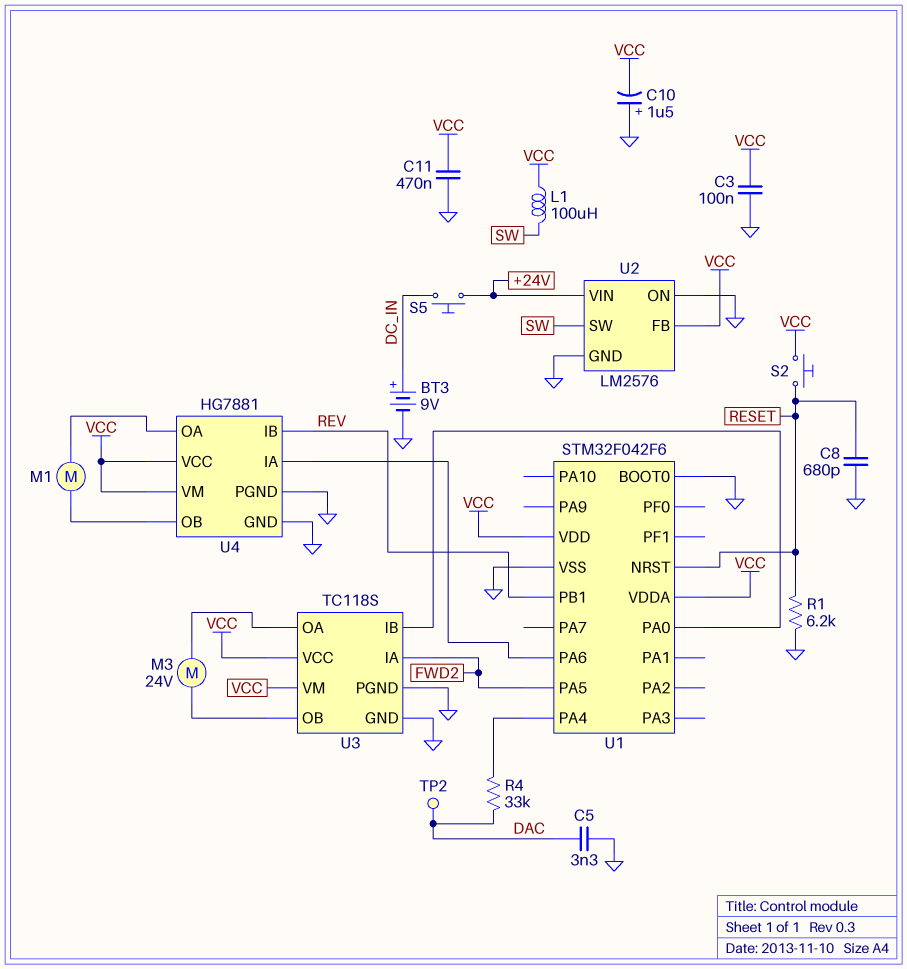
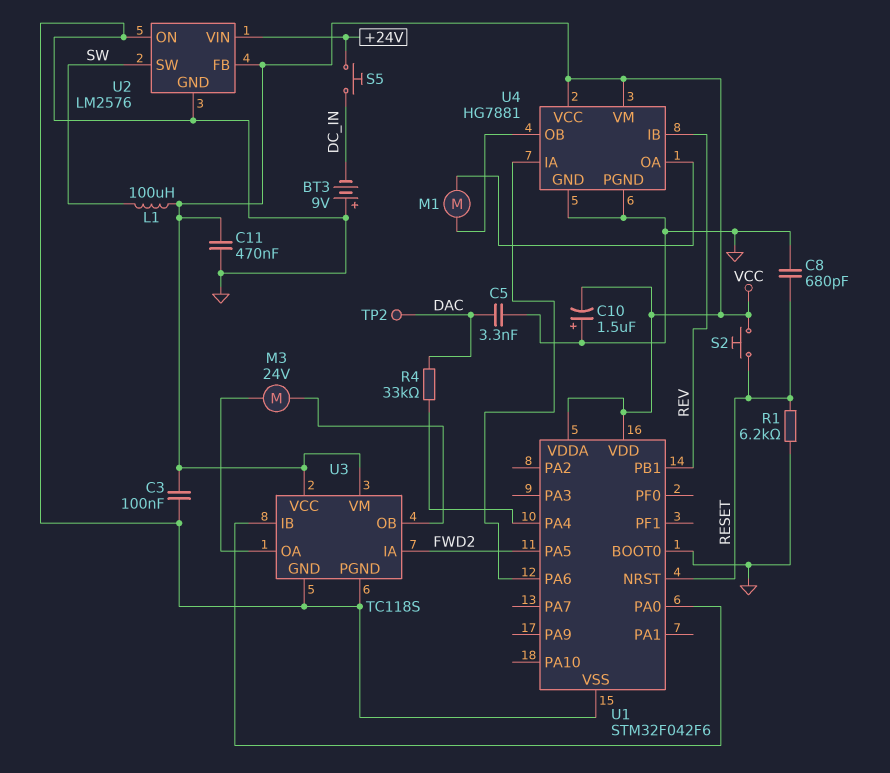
BT3: 9V (plus DC_IN, minus GND) -> 9V (plus GND, minus DC_IN)

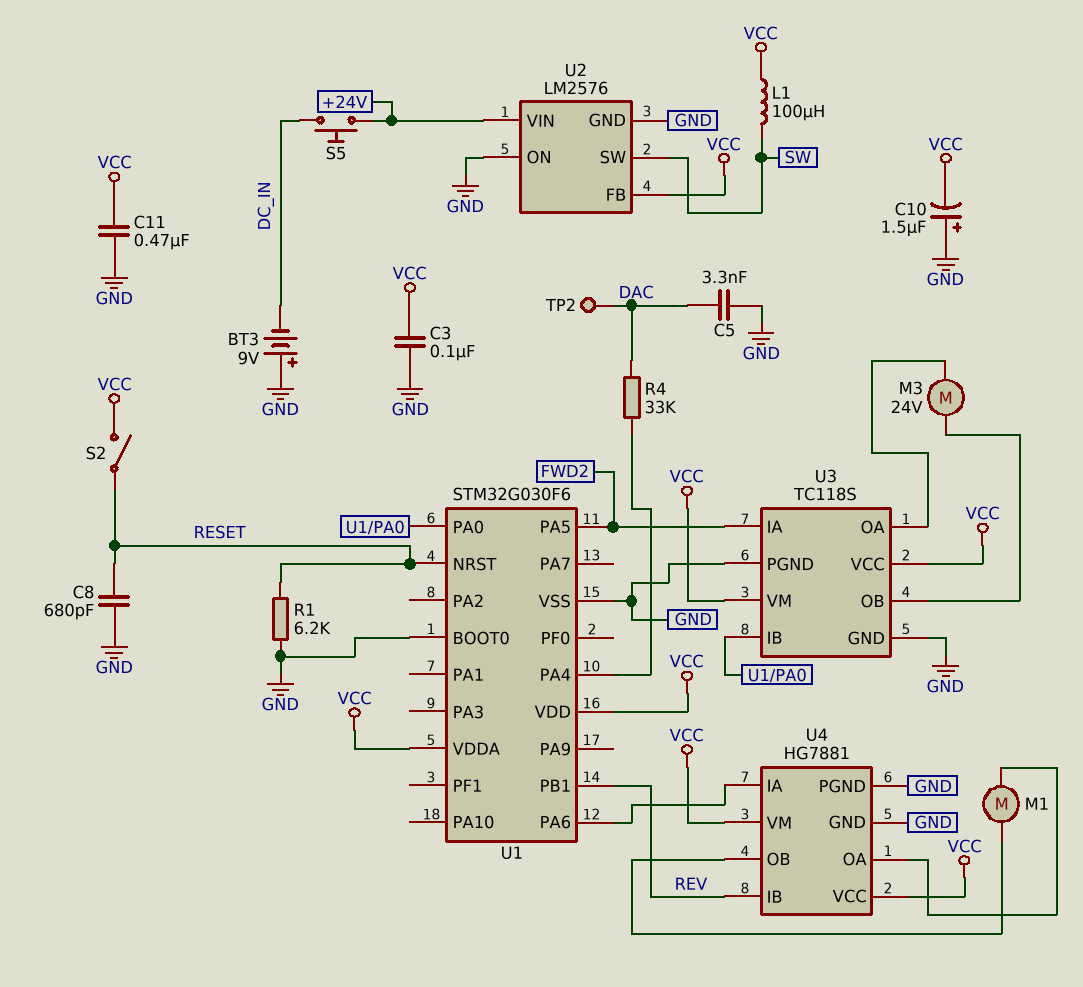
S2: button (RESET, VCC) -> switch (RESET, VCC)
U1: STM32F042F6 -> STM32G030F6

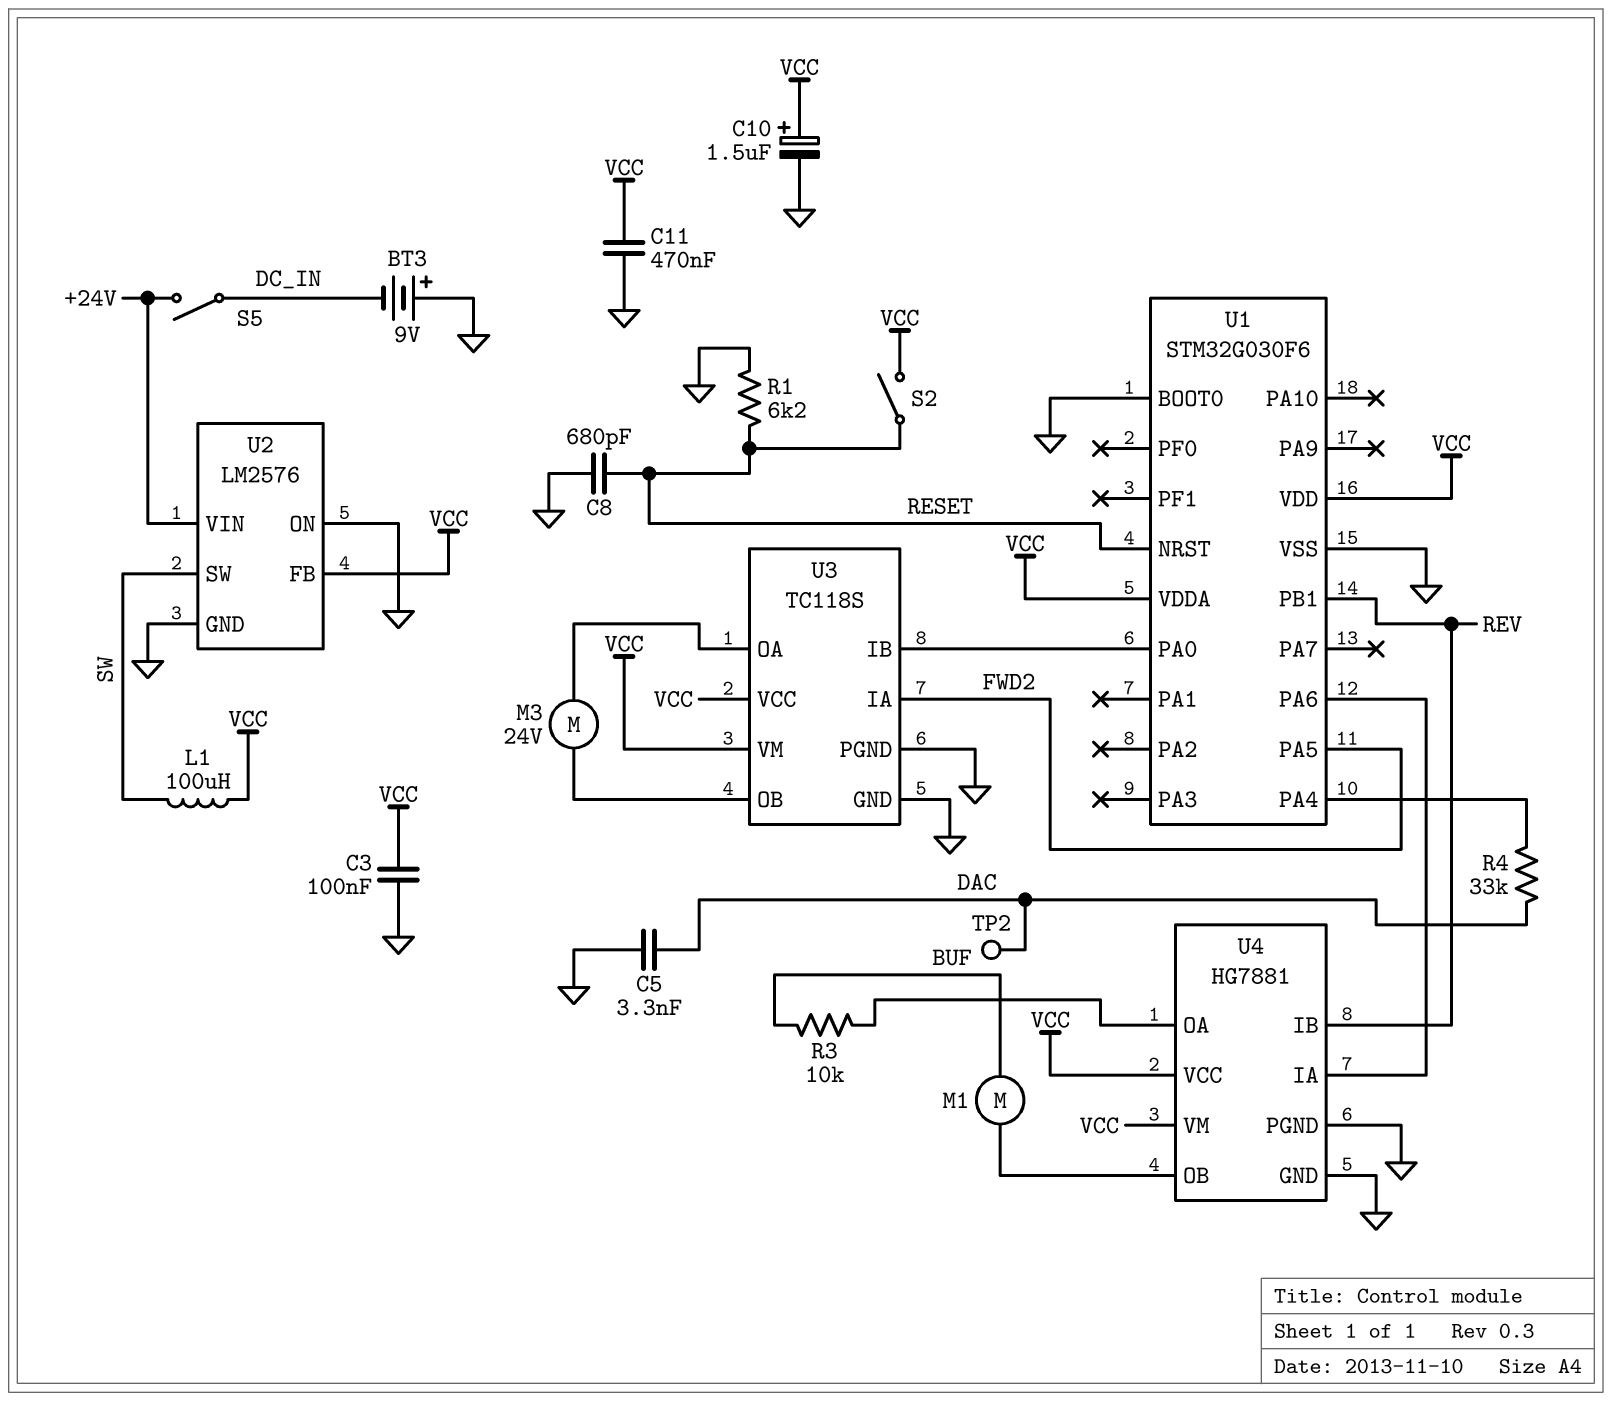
C10: 1.5uF (plus GND, minus VCC) -> 1.5uF (plus VCC, minus GND)
M1: motor (U4/OA, U4/OB) -> motor (BUF, U4/OB)
R3: none -> 10k (BUF, U4/OA)
S5: button (+24V, DC_IN) -> switch (+24V, DC_IN)

